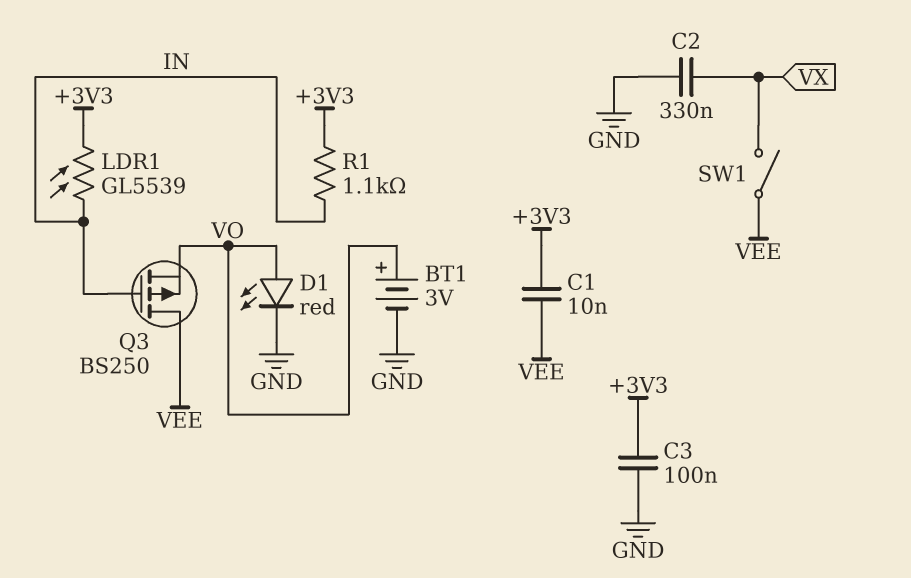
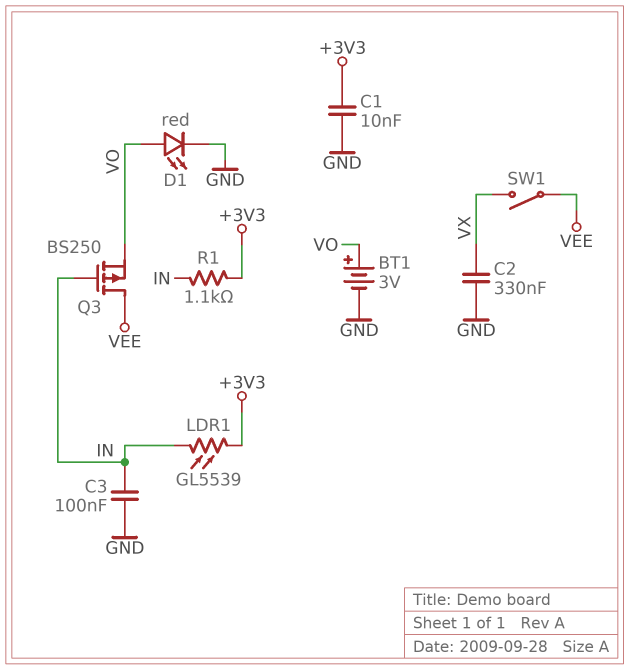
C1: 10nF (+3V3, VEE) -> 10nF (+3V3, GND)
C3: 100nF (+3V3, GND) -> 100nF (GND, IN)

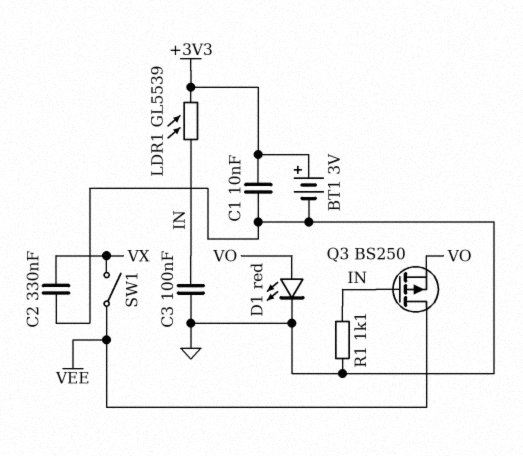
BT1: 3V (plus VO, minus GND) -> 3V (plus +3V3, minus GND)
R1: 1.1k (+3V3, IN) -> 1.1k (GND, IN)

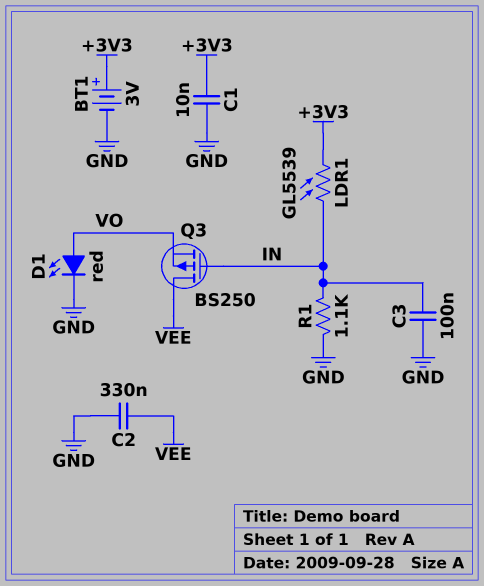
C2: 330nF (GND, VX) -> 330nF (GND, VEE)
SW1: switch (VEE, VX) -> none

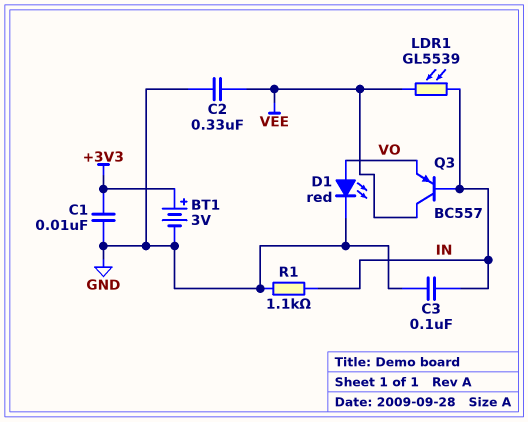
LDR1: GL5539 (+3V3, IN) -> GL5539 (IN, VEE)
Q3: PMOS BS250 (G IN, D VEE, S VO) -> PNP BC557 (B IN, C VEE, E VO)

